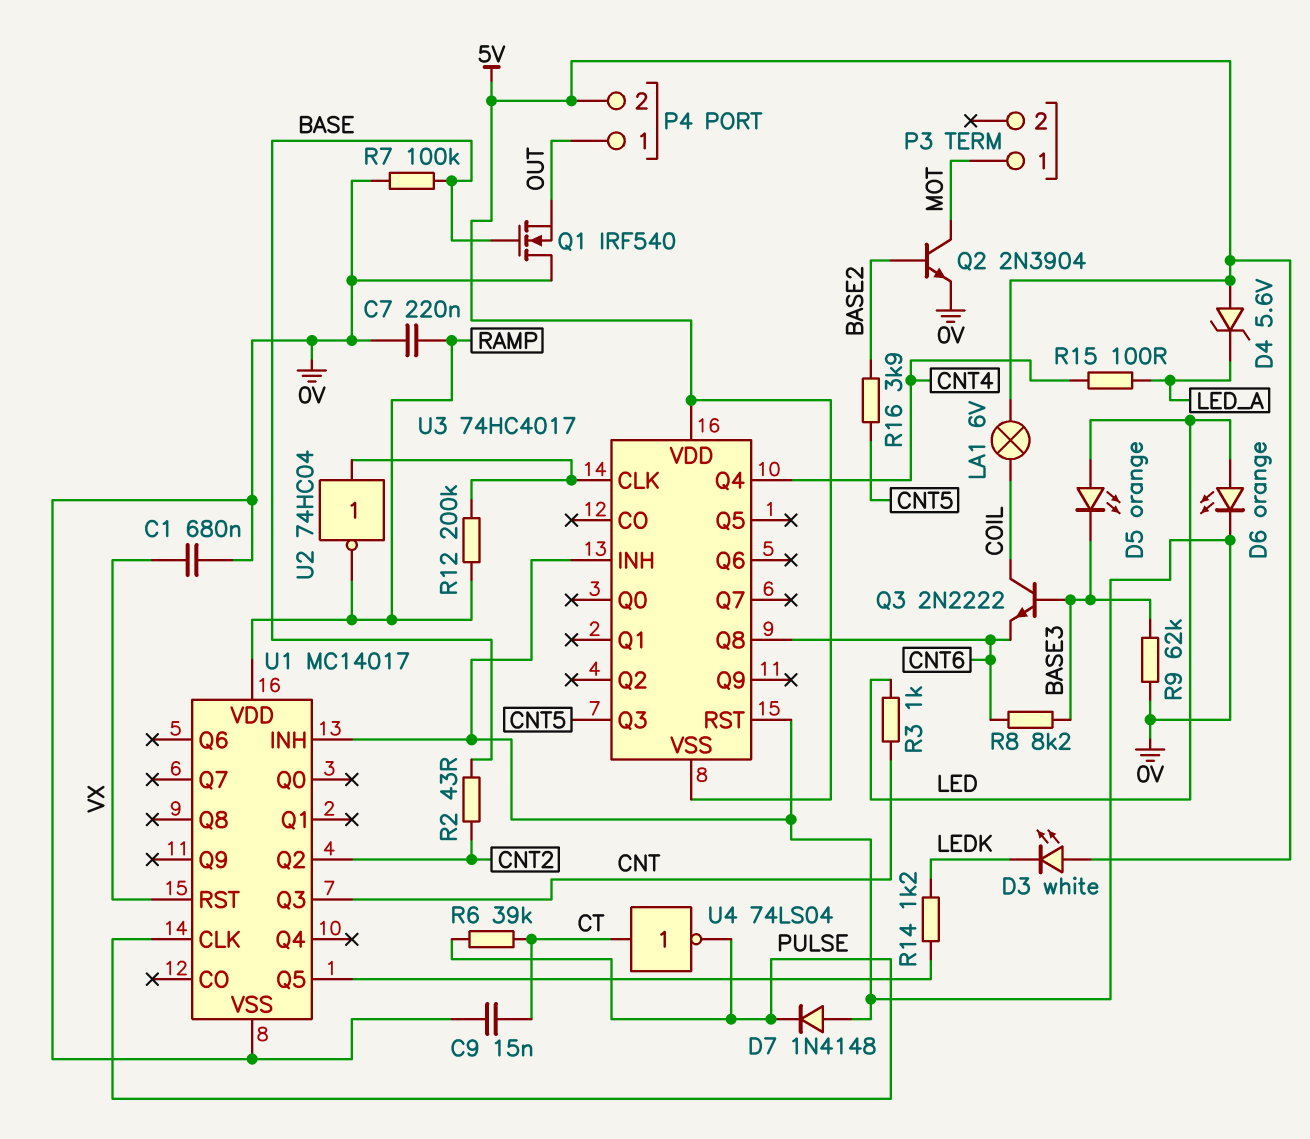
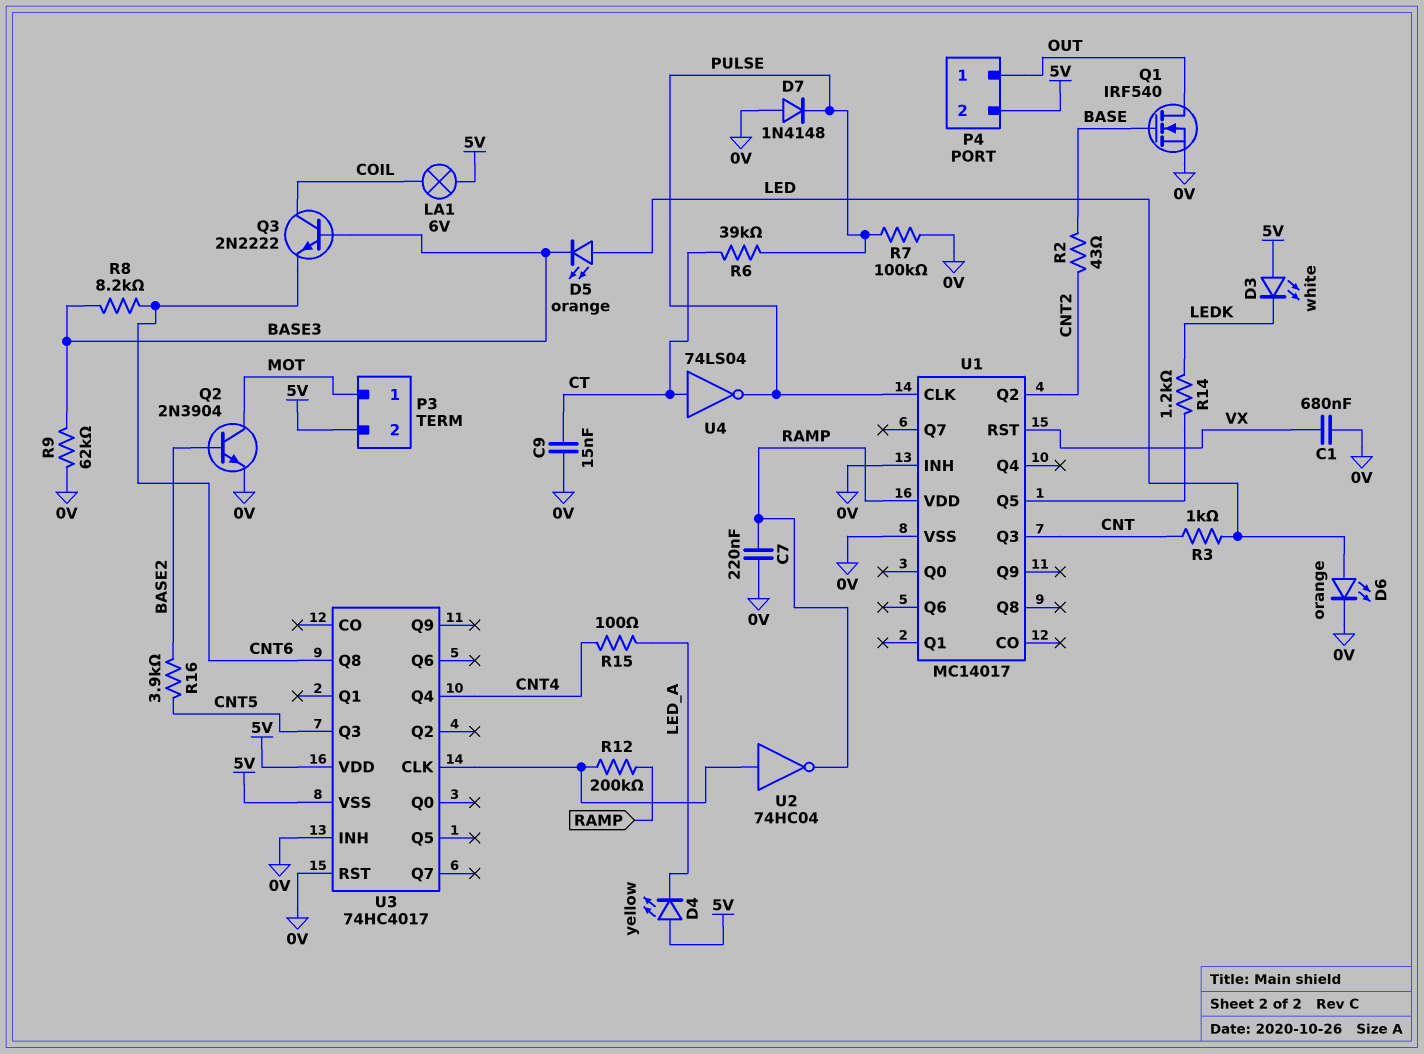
D4: zener 5.6V (A 5V, K LED_A) -> LED yellow (A 5V, K LED_A)
P3 pin 2: none -> 5V
Q1: NMOS IRF540 (G BASE, D 0V, S OUT) -> NMOS IRF540 (G BASE, D OUT, S 0V)
R7: 100k (0V, BASE) -> 100k (0V, PULSE)

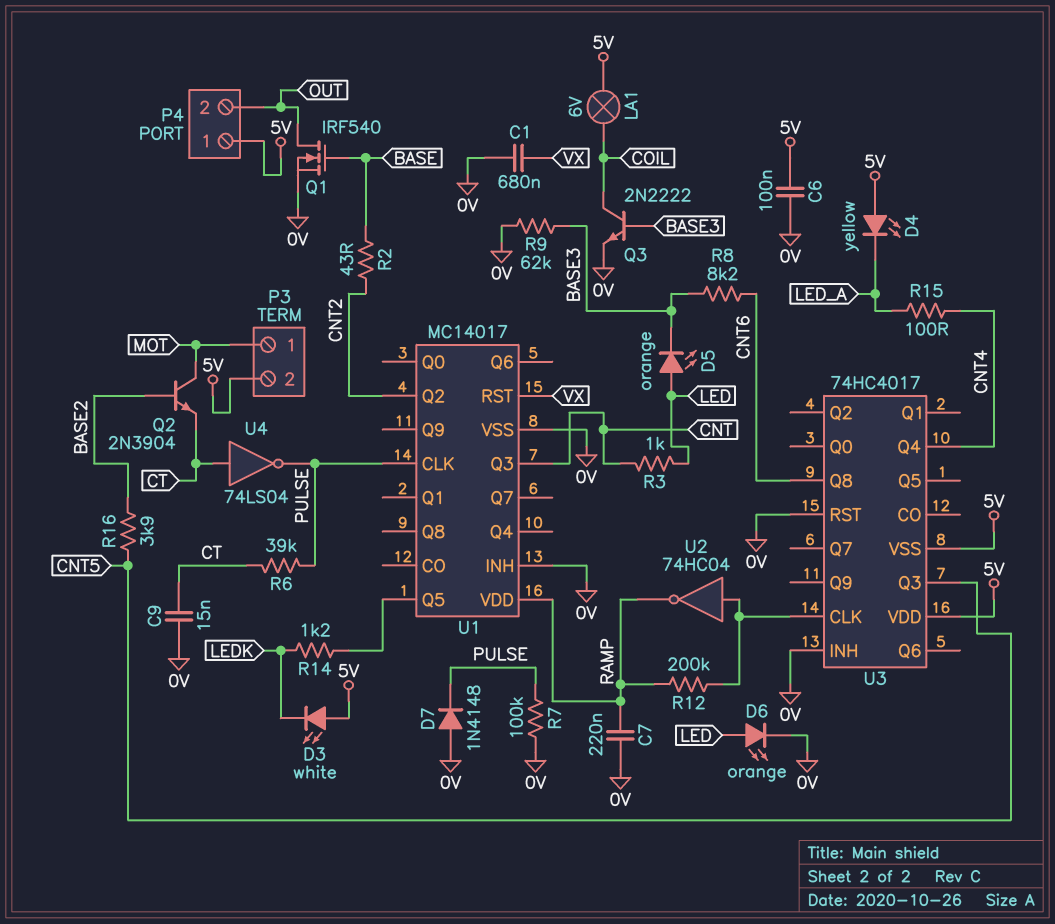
C6: none -> 100nF (0V, 5V)
P4 pin 1: OUT -> 5V
P4 pin 2: 5V -> OUT
Q2: NPN 2N3904 (B BASE2, C MOT, E 0V) -> NPN 2N3904 (B BASE2, C MOT, E CT)
Q3: NPN 2N2222 (B BASE3, C COIL, E CNT6) -> NPN 2N2222 (B BASE3, C COIL, E 0V)

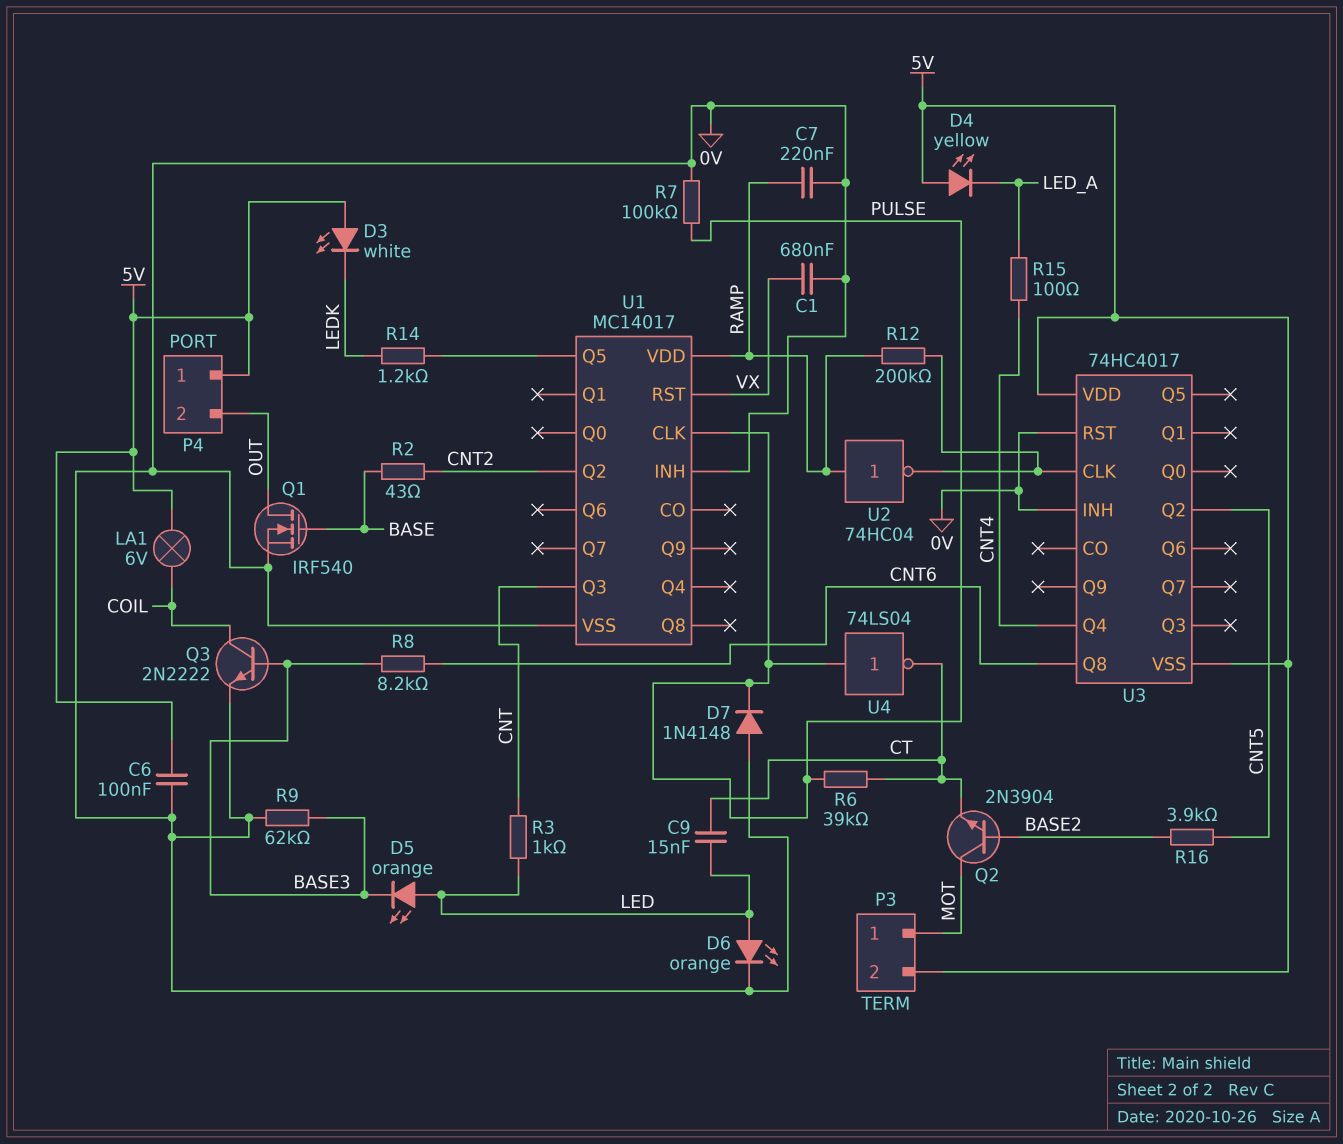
C9: 15nF (0V, CT) -> 15nF (CT, LED)
U2: NOT 74HC04 (in U3/CLK, out RAMP) -> NOT 74HC04 (in RAMP, out U3/CLK)
U3 pin Q2: none -> CNT5
U3 pin Q3: CNT5 -> none
U4: NOT 74LS04 (in CT, out PULSE) -> NOT 74LS04 (in PULSE, out CT)

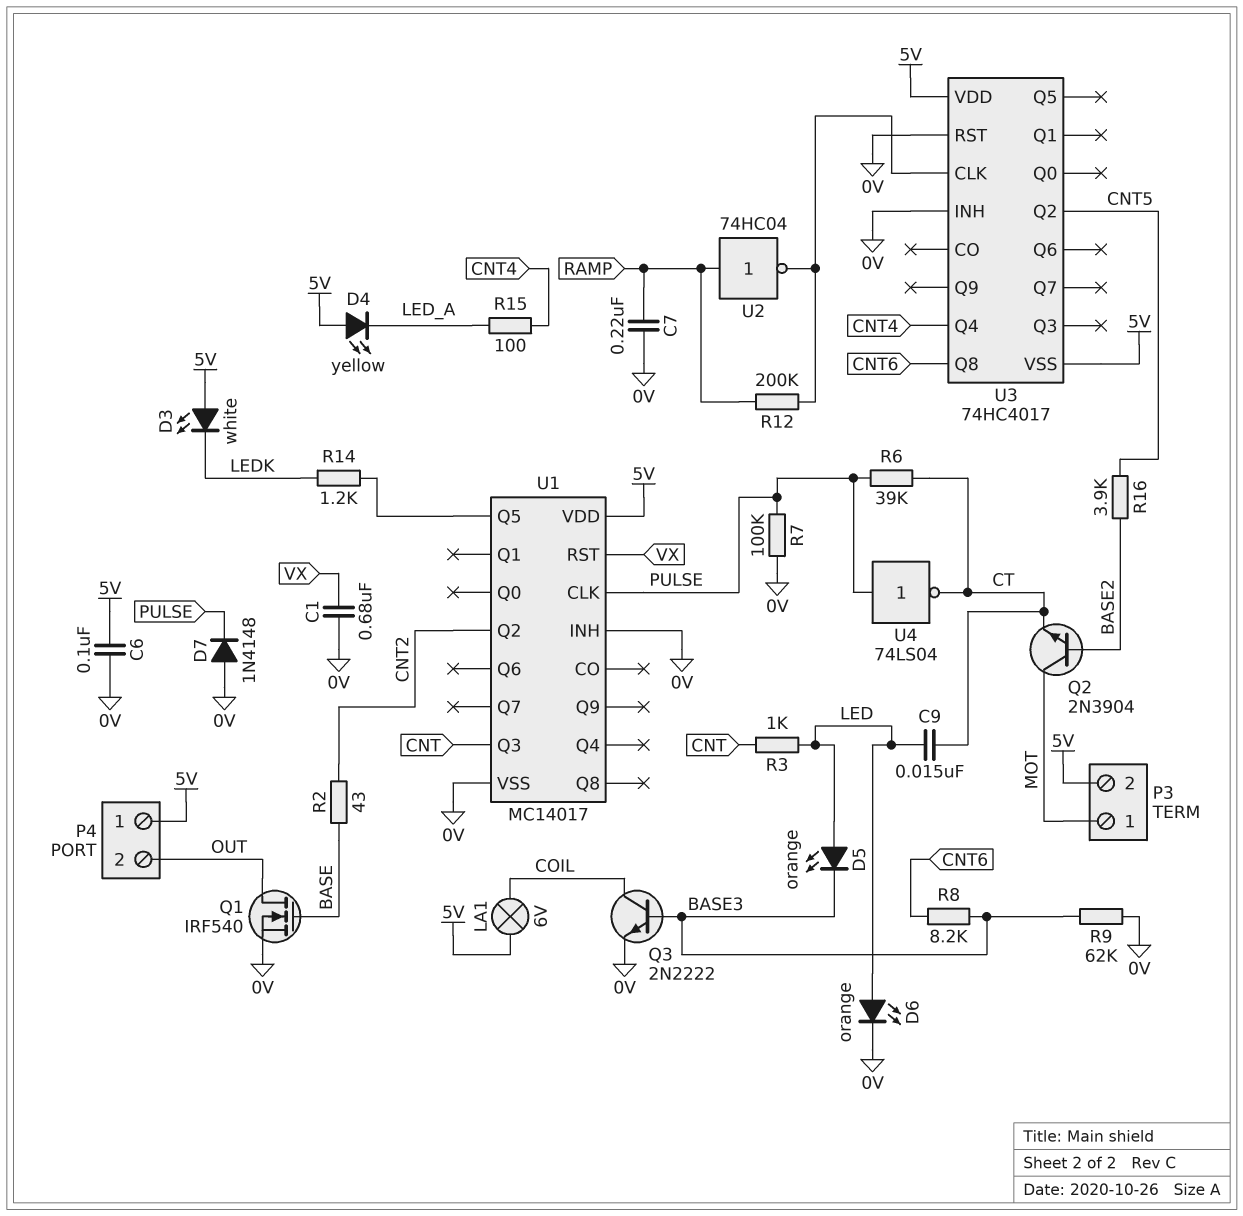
U1 pin VDD: RAMP -> 5V

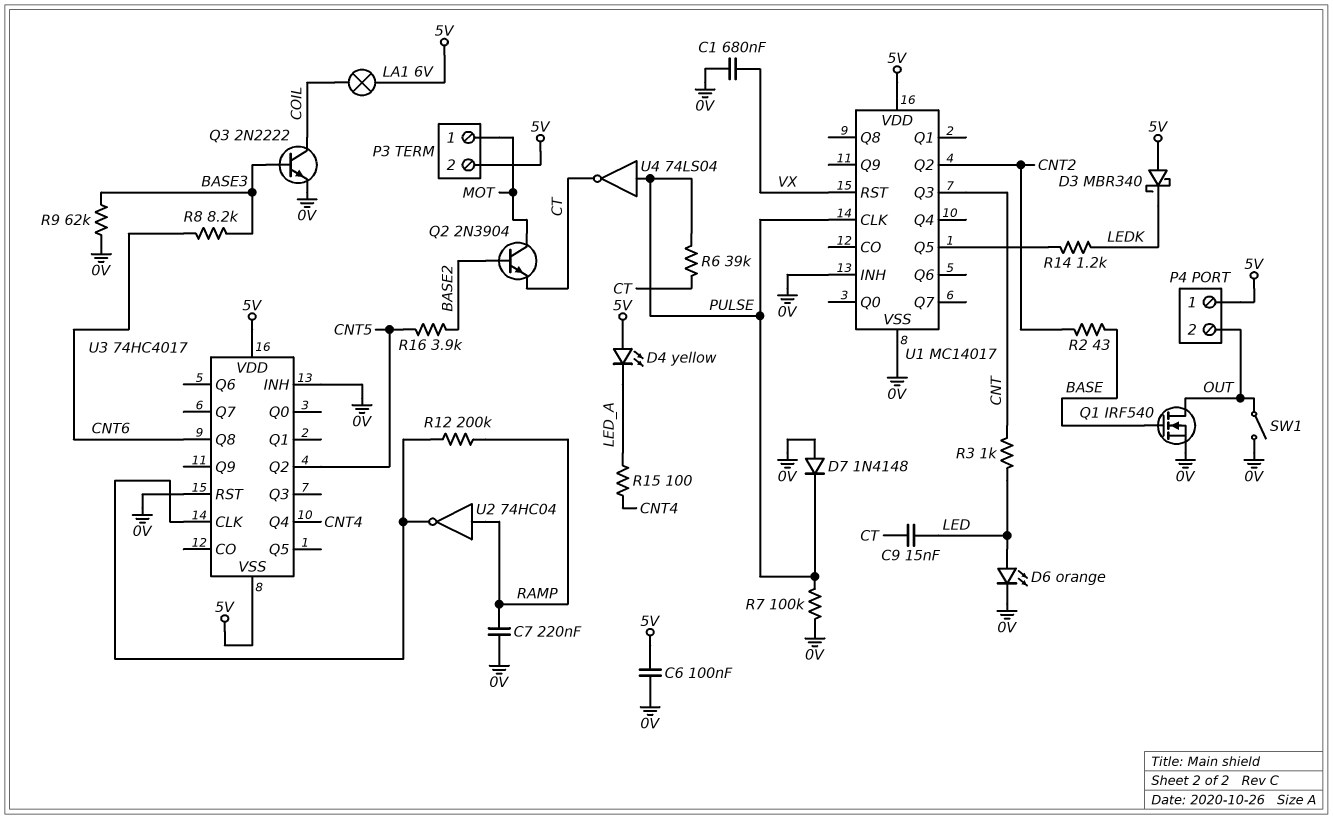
D3: LED white (A 5V, K LEDK) -> schottky MBR340 (A 5V, K LEDK)
D5: LED orange (A LED, K BASE3) -> none
SW1: none -> switch (0V, OUT)

